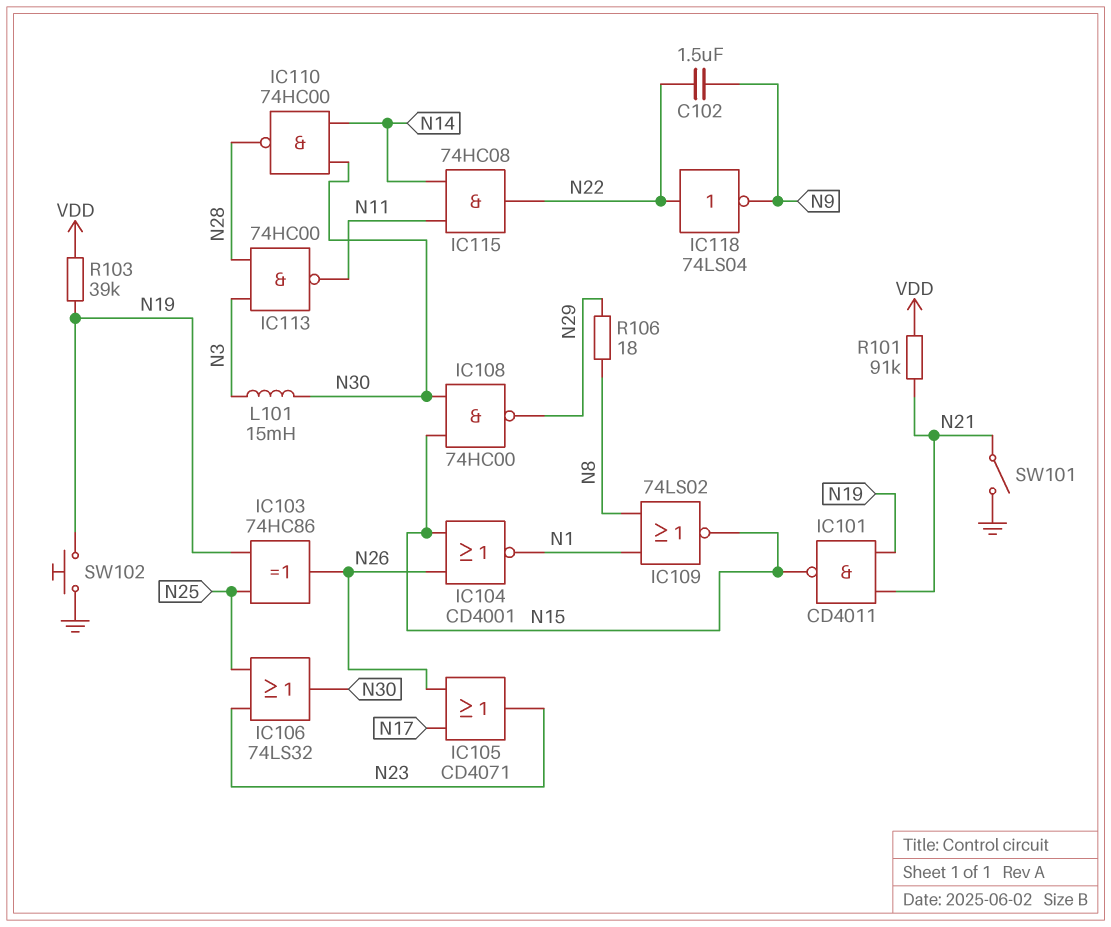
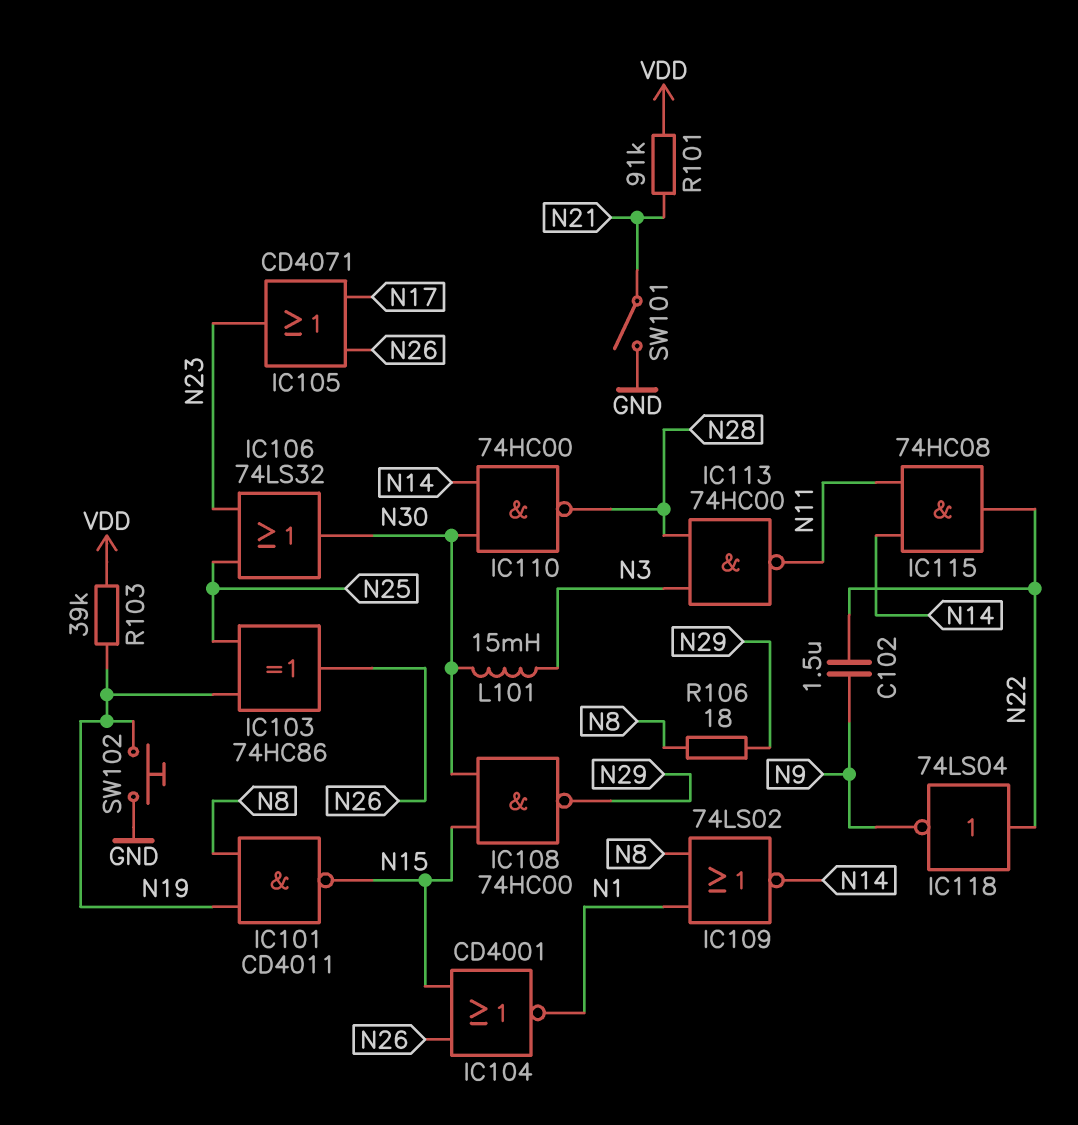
IC101: NAND CD4011 (in N19, in N21, out N15) -> NAND CD4011 (in N8, in N19, out N15)
IC109: NOR 74LS02 (in N1, in N8, out N15) -> NOR 74LS02 (in N1, in N8, out N14)

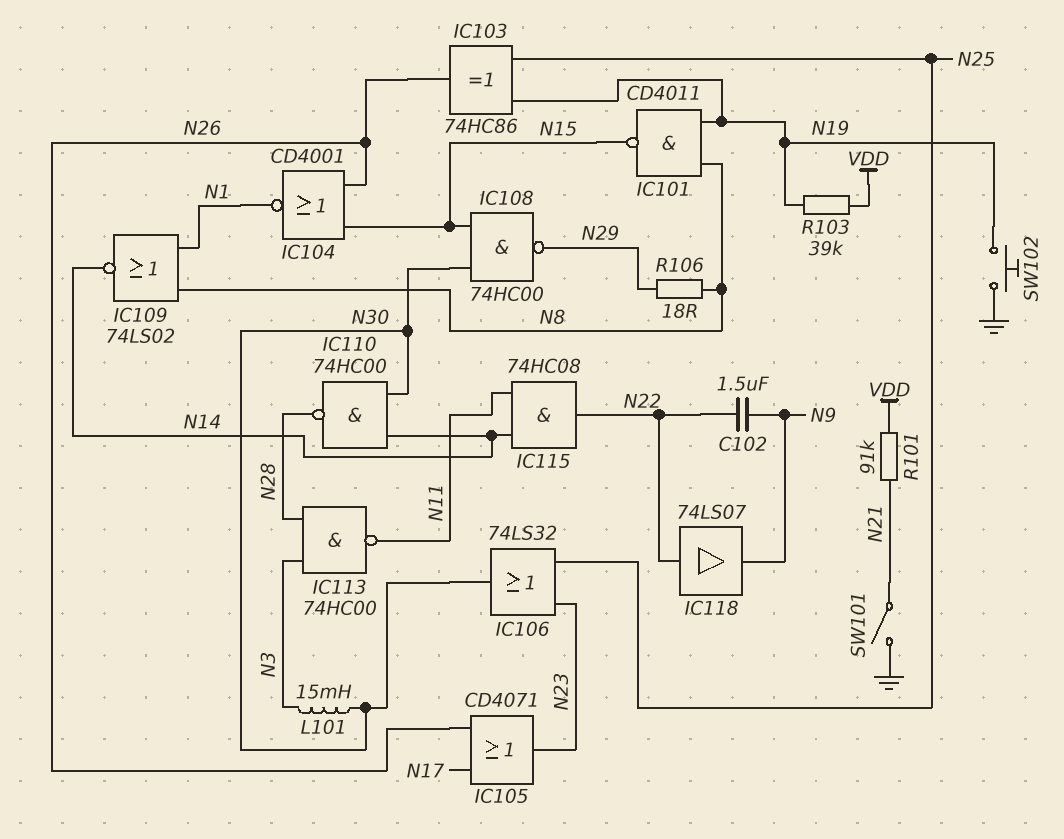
IC118: NOT 74LS04 (in N22, out N9) -> buffer 74LS07 (in N22, out N9)

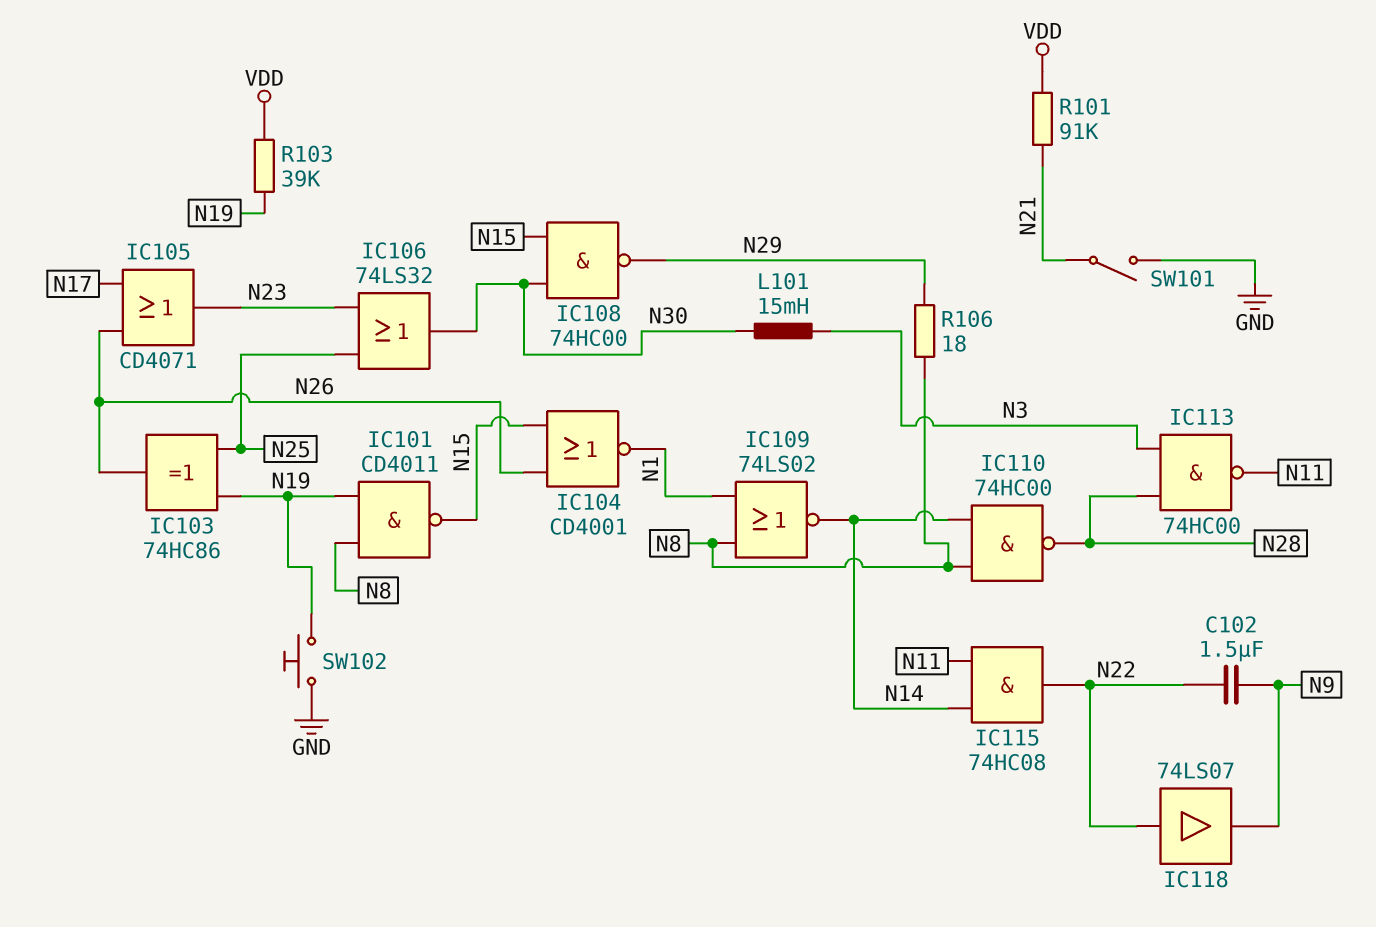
IC110: NAND 74HC00 (in N14, in N30, out N28) -> NAND 74HC00 (in N8, in N14, out N28)

